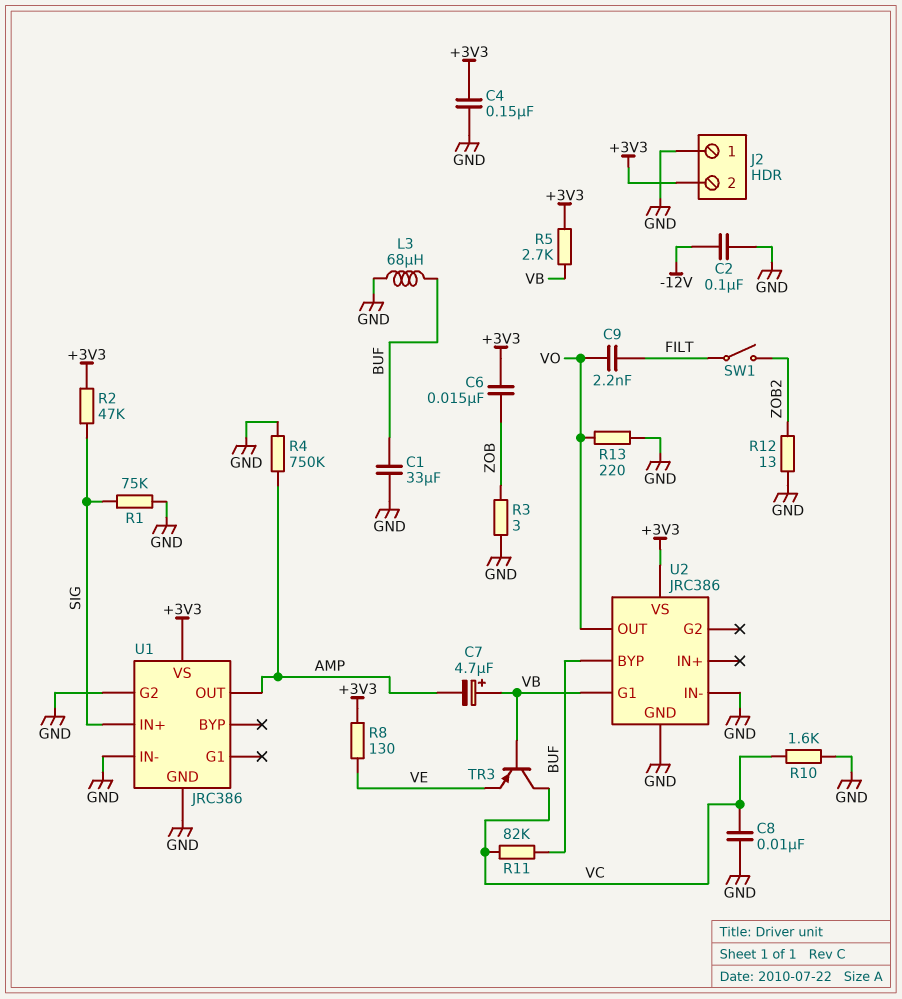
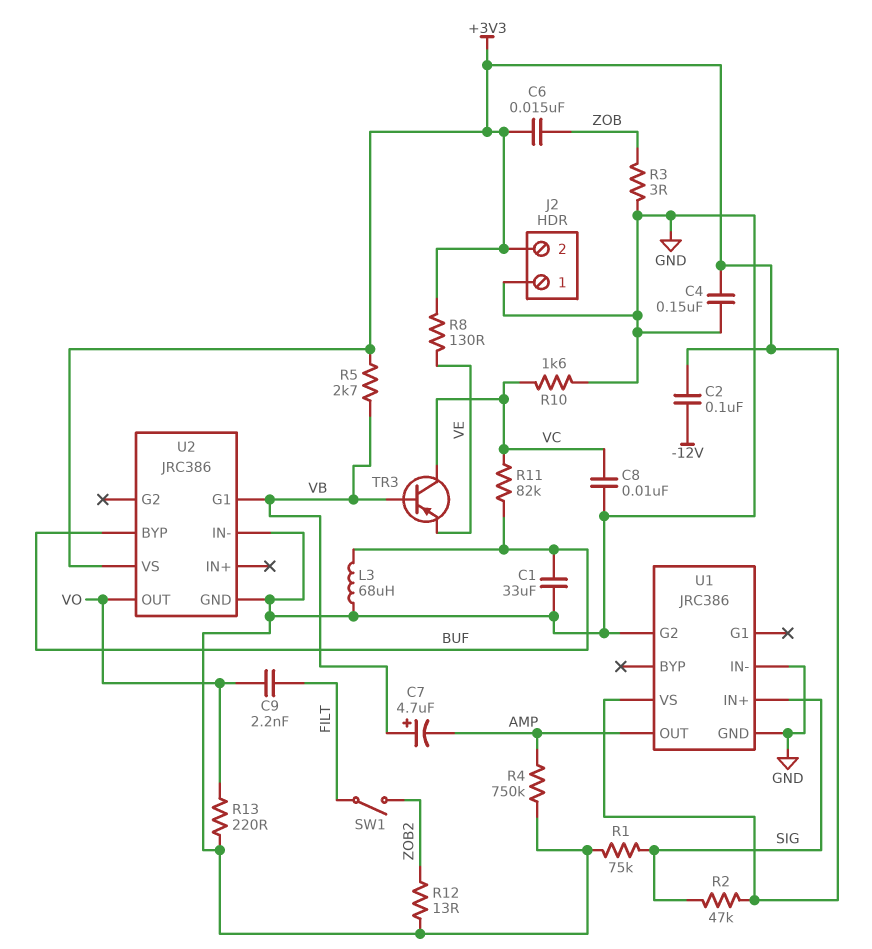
C2: 100nF (-12V, GND) -> 100nF (+3V3, -12V)

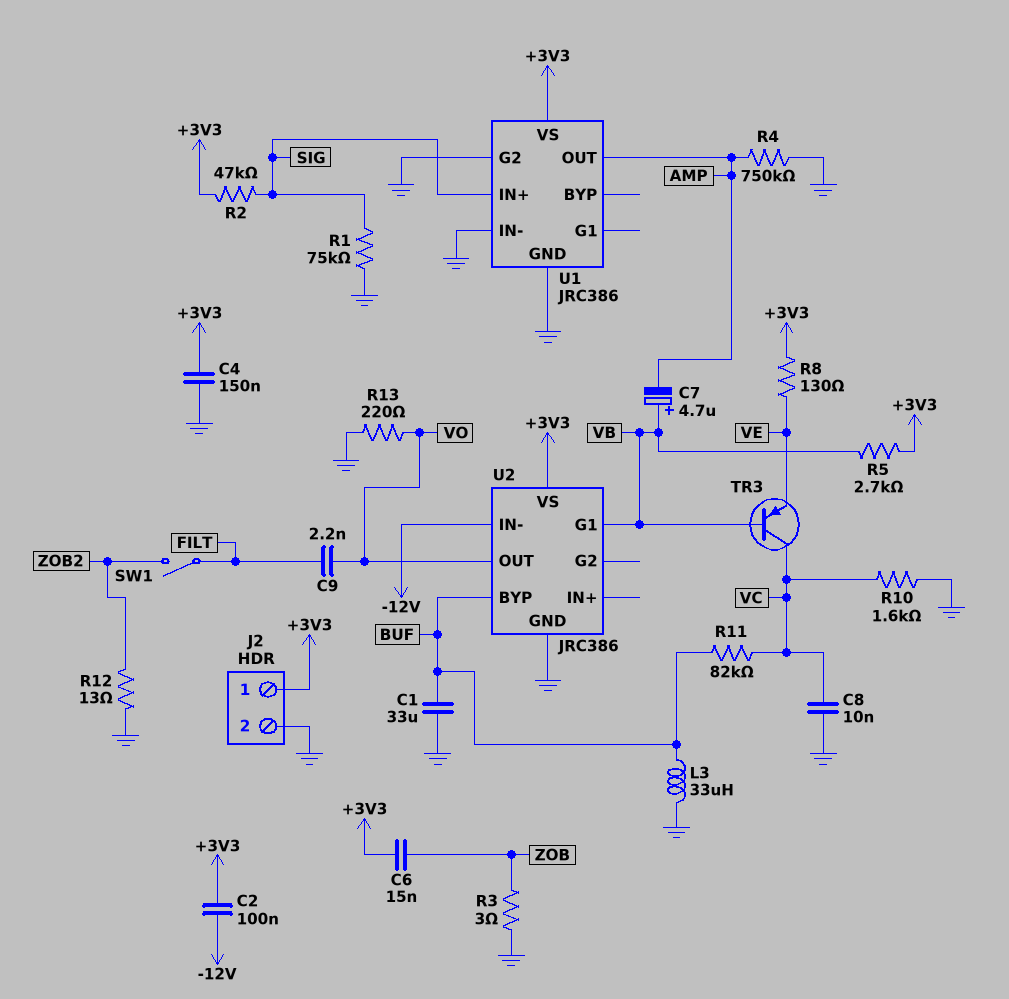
J2 pin 1: GND -> +3V3
J2 pin 2: +3V3 -> GND
L3: 68uH (BUF, GND) -> 33uH (BUF, GND)
U2 pin IN-: GND -> -12V

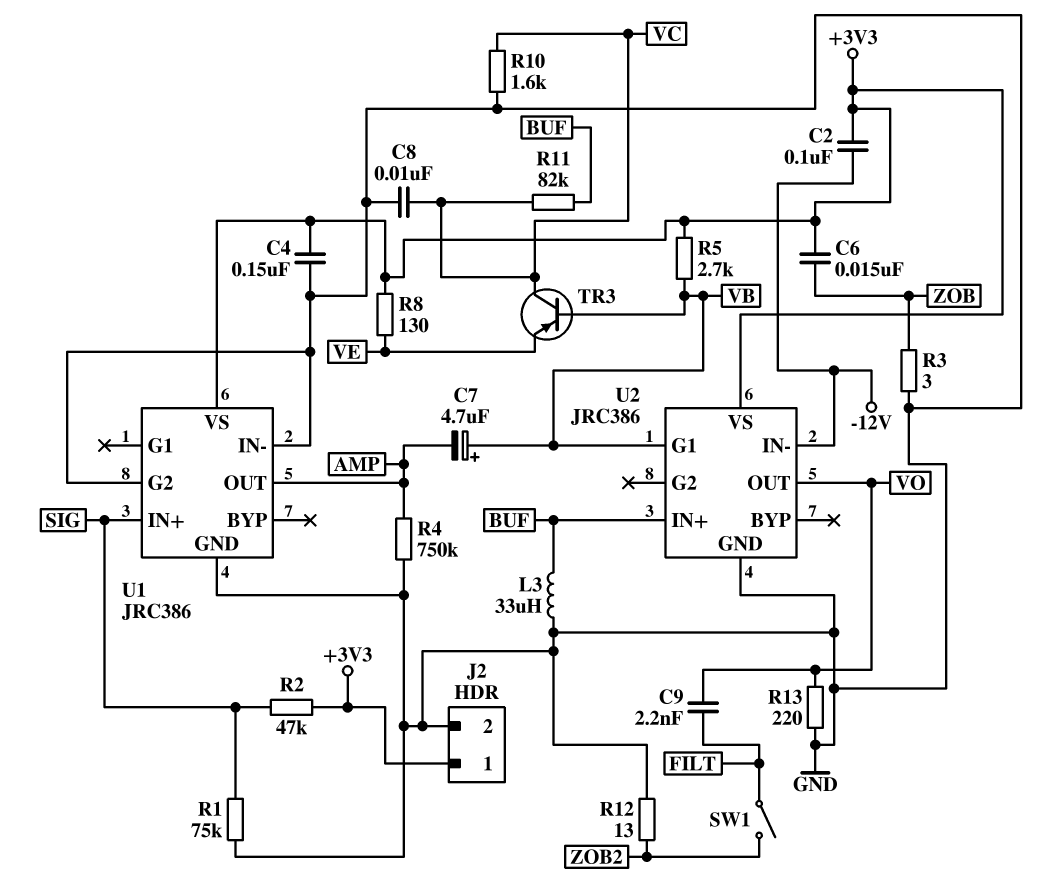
C1: 33uF (BUF, GND) -> none
U2 pin BYP: BUF -> none
U2 pin IN+: none -> BUF

